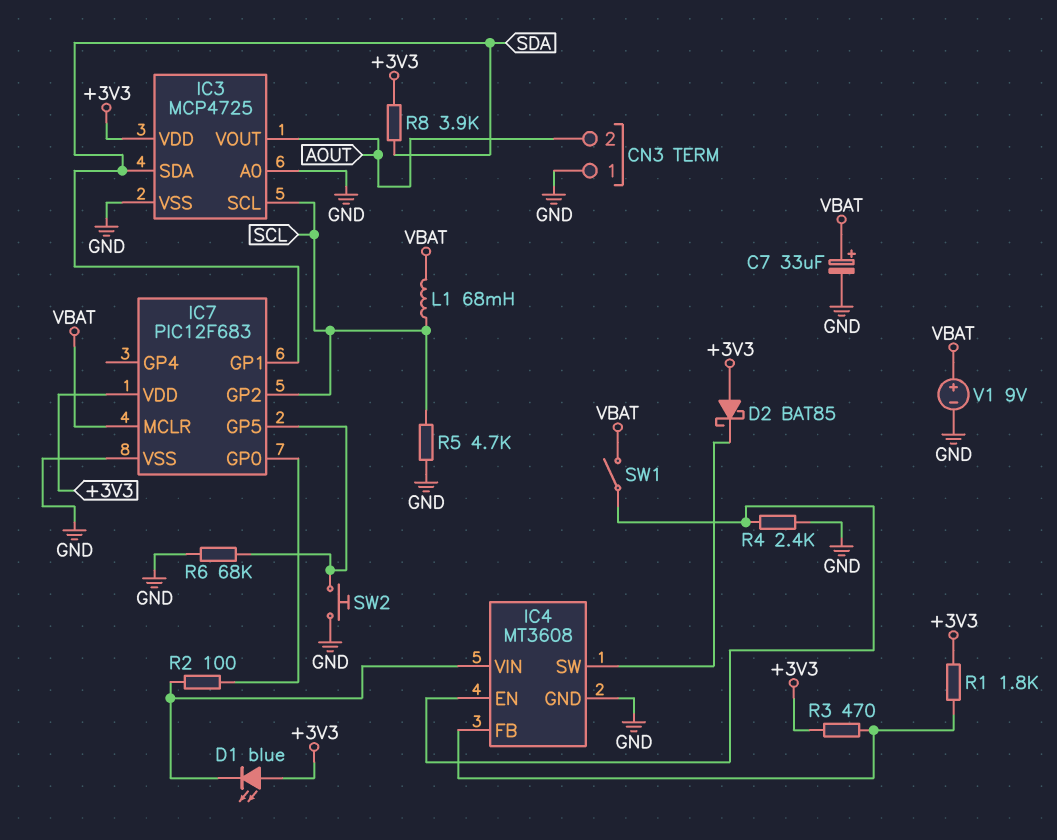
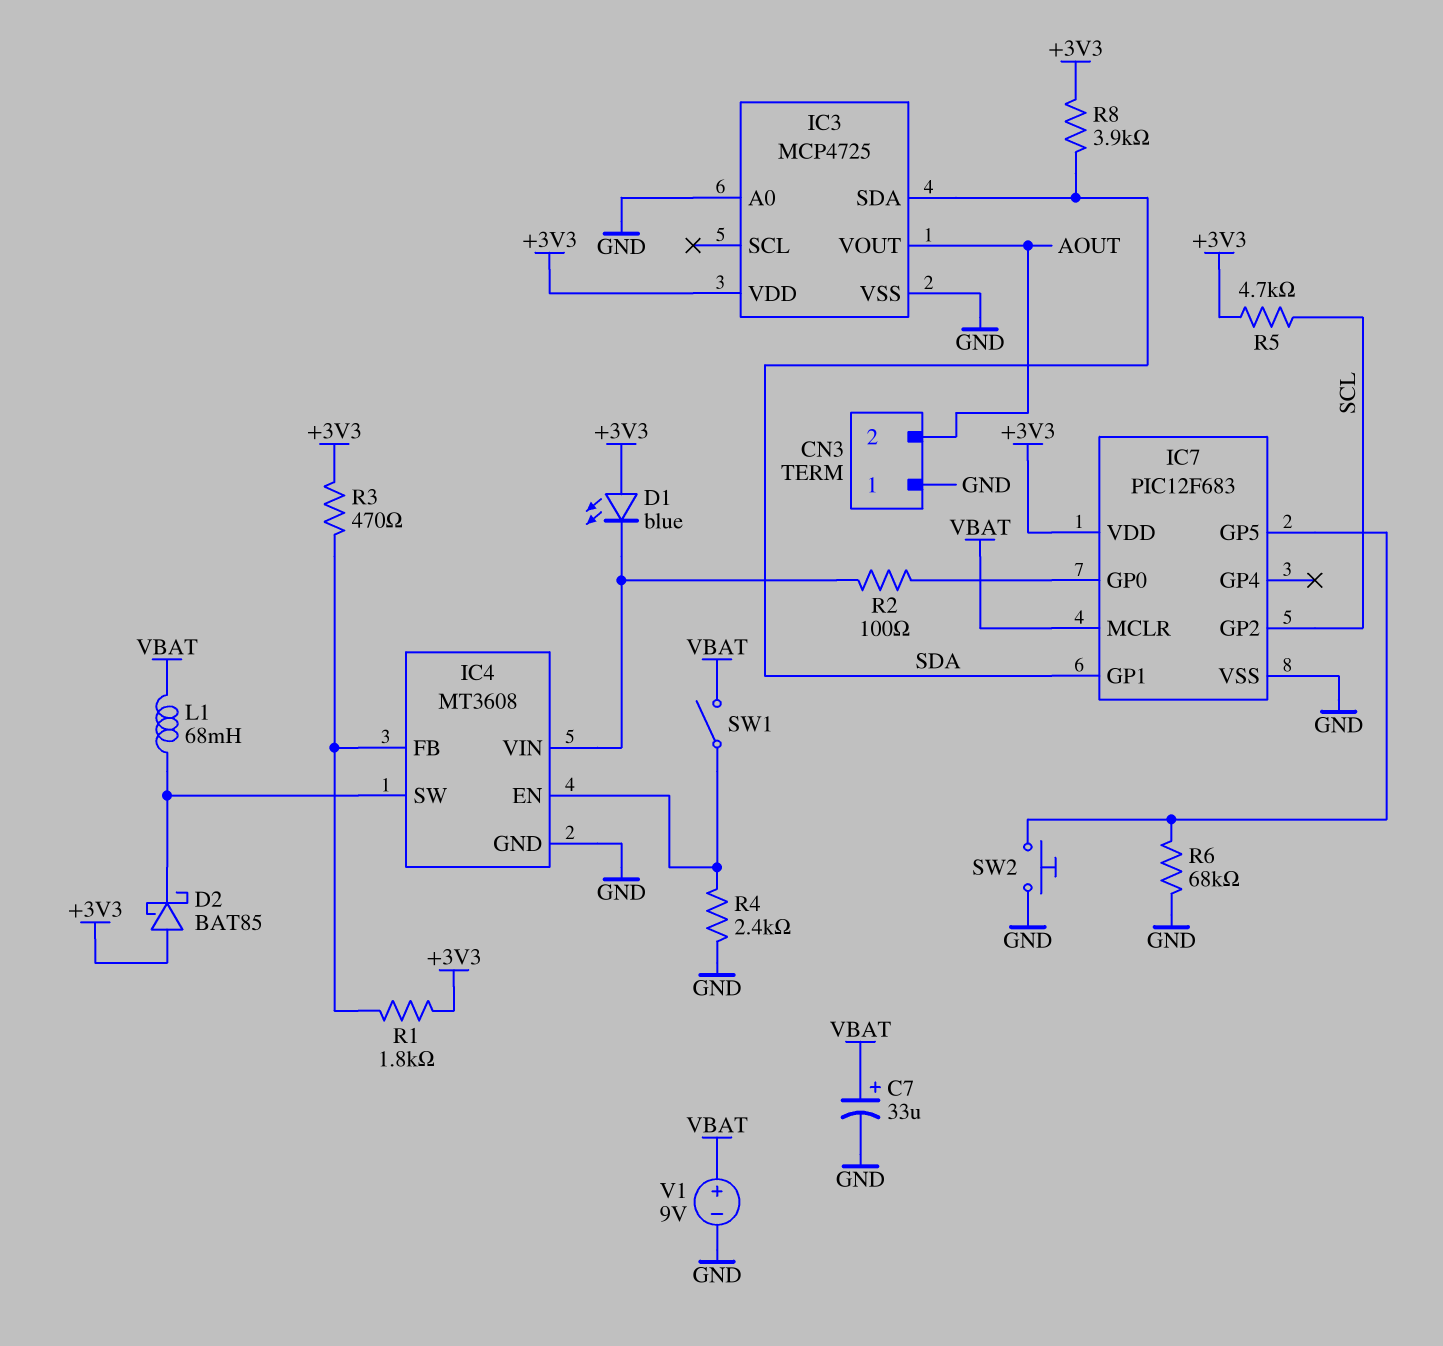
IC3 pin SCL: SCL -> none
L1: 68mH (SCL, VBAT) -> 68mH (IC4/SW, VBAT)
R5: 4.7k (GND, SCL) -> 4.7k (+3V3, SCL)

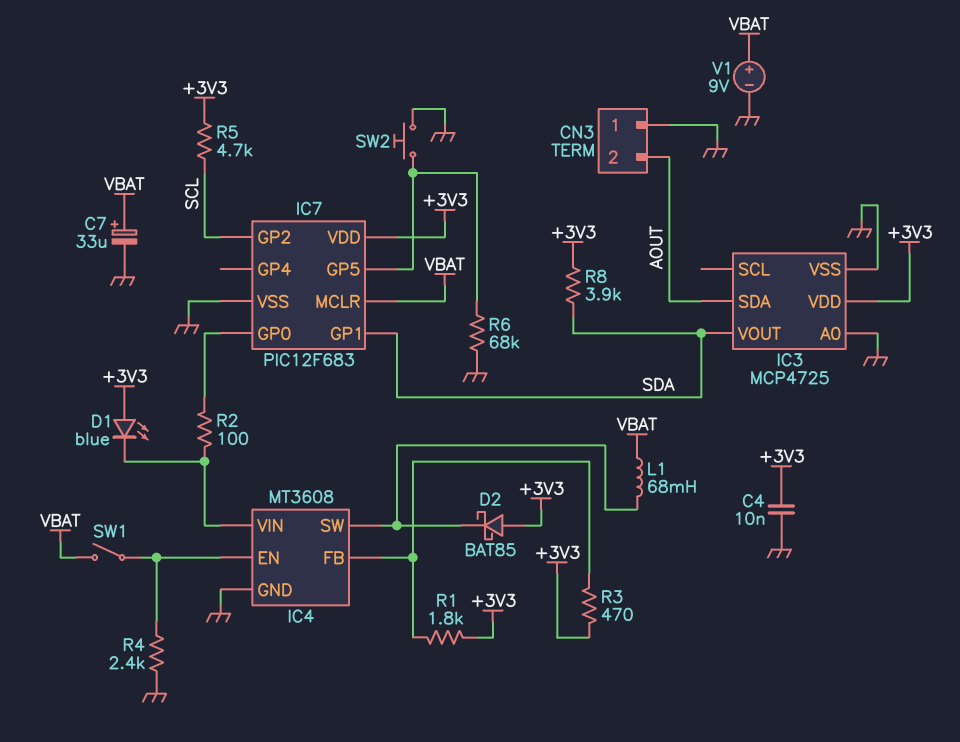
C4: none -> 10nF (+3V3, GND)
IC3 pin SDA: SDA -> AOUT
IC3 pin VOUT: AOUT -> SDA

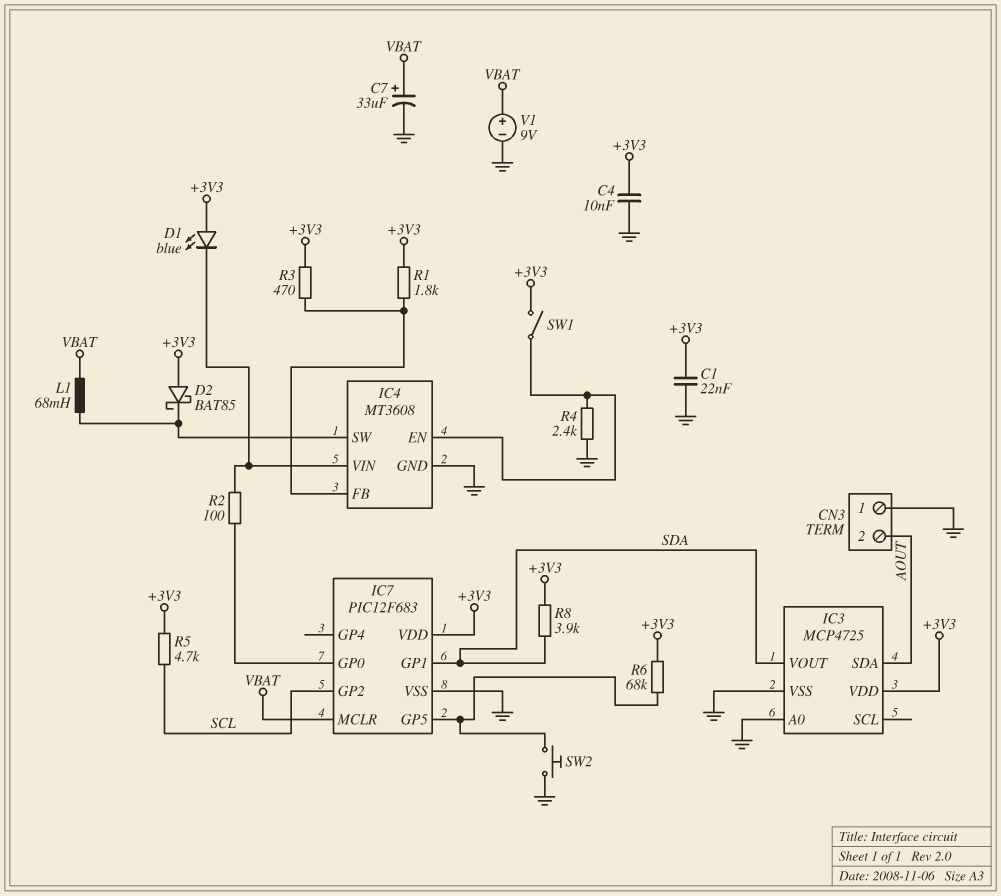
C1: none -> 22nF (+3V3, GND)
R6: 68k (GND, IC7/GP5) -> 68k (+3V3, IC7/GP5)
SW1: switch (IC4/EN, VBAT) -> switch (+3V3, IC4/EN)

